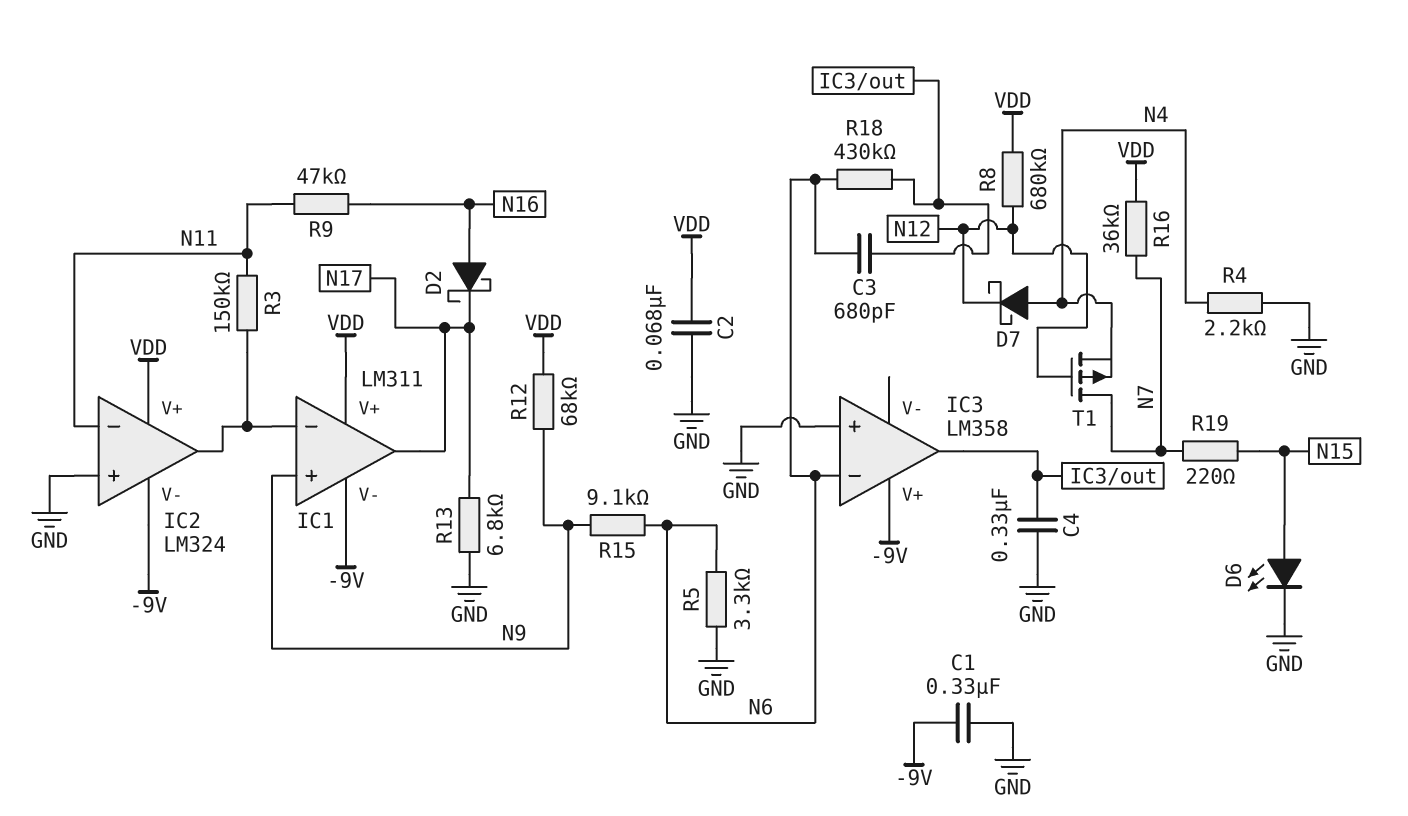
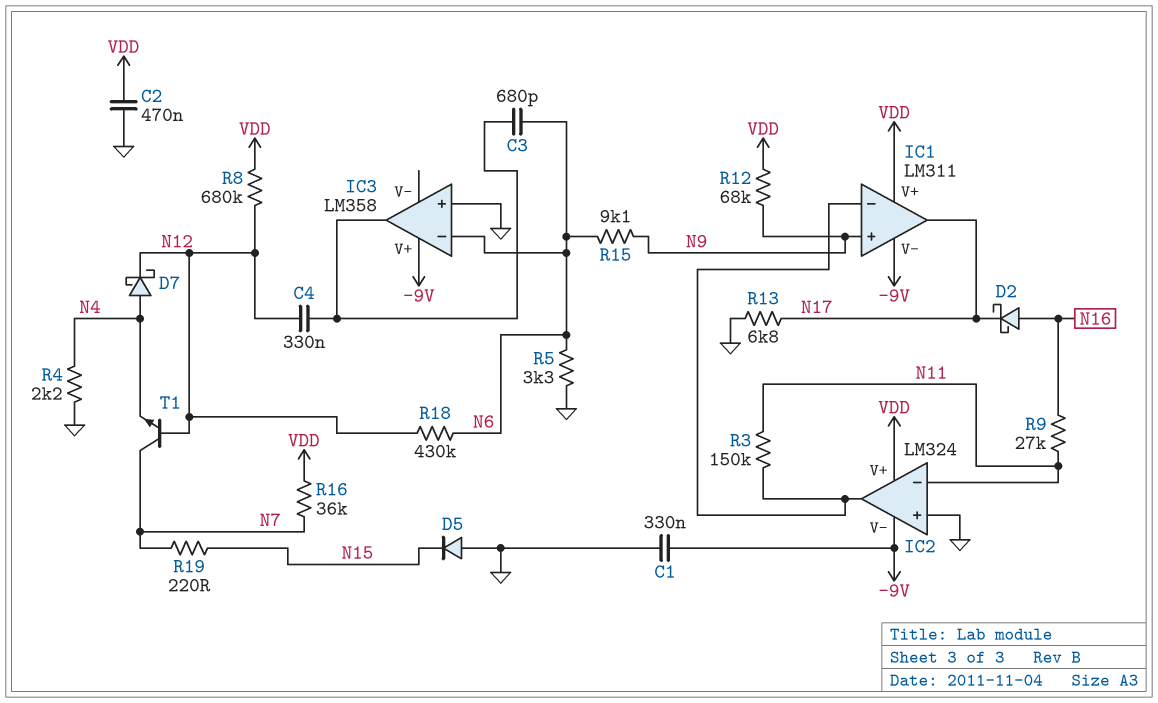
C2: 68nF (GND, VDD) -> 470nF (GND, VDD)
C4: 330nF (GND, IC3/out) -> 330nF (IC3/out, N12)
D5: none -> diode (A GND, K N15)
D6: LED (A N15, K GND) -> none
R9: 47k (N11, N16) -> 27k (N11, N16)
R18: 430k (IC3/out, N6) -> 430k (N6, N12)
T1: PMOS (G N12, D N7, S N4) -> NPN (B N12, C N7, E N4)

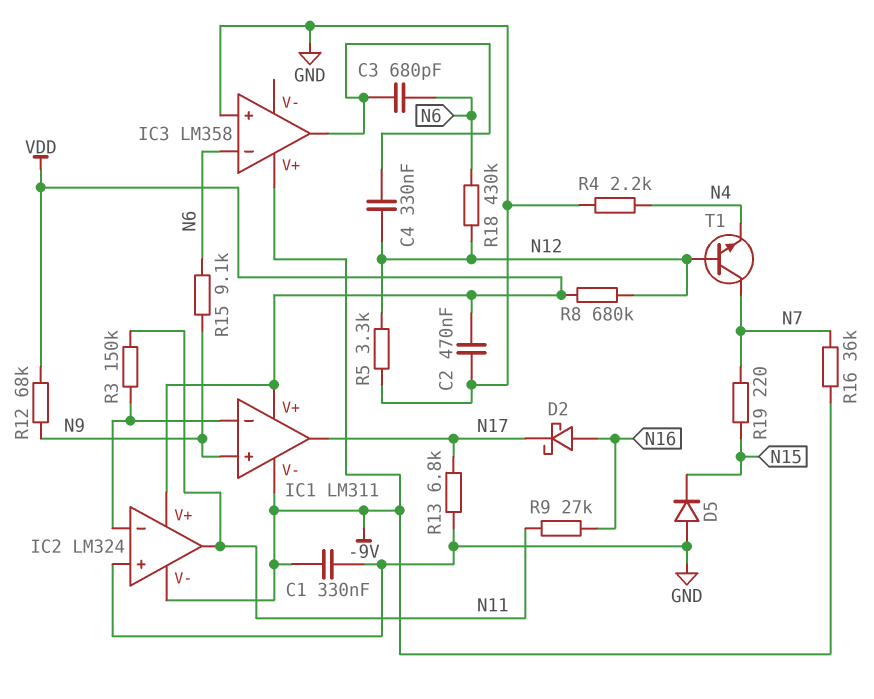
D7: schottky (A N4, K N12) -> none
IC2 pin in-: N11 -> IC1/in-
IC2 pin out: IC1/in- -> N11
R5: 3.3k (GND, N6) -> 3.3k (GND, N12)
R16: 36k (N7, VDD) -> 36k (-9V, N7)

